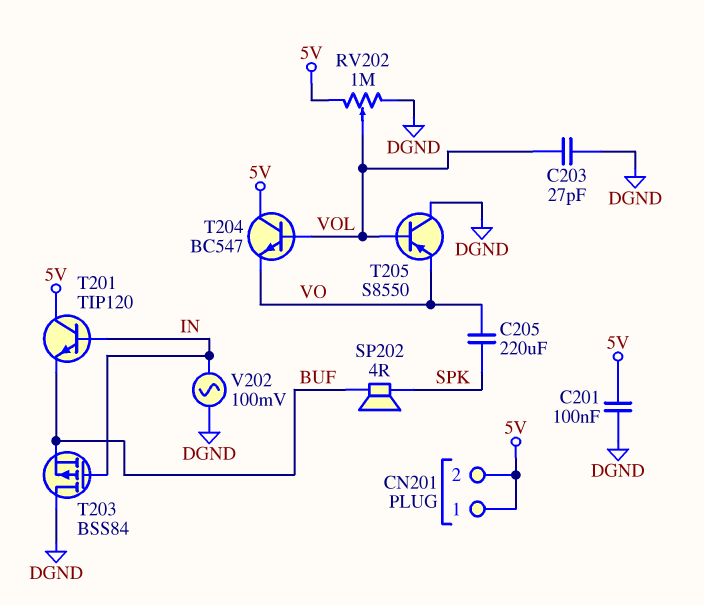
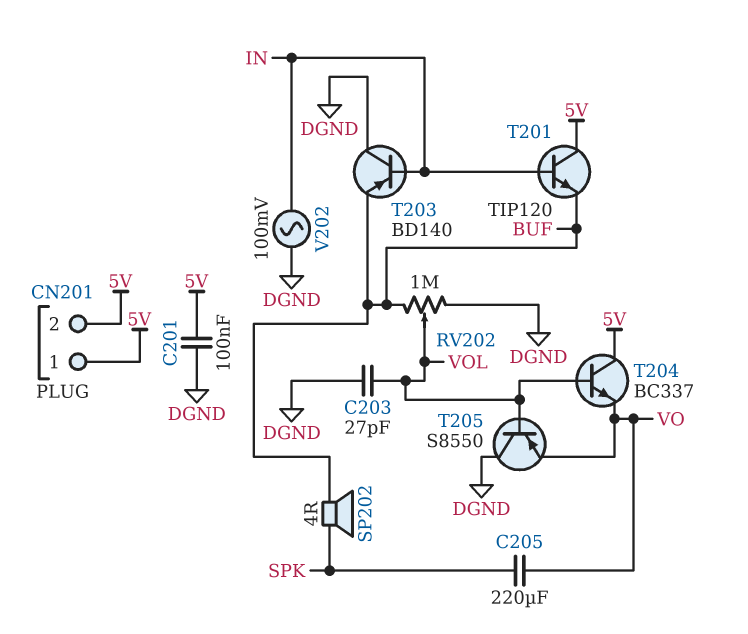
RV202: 1M (5V, DGND, wiper VOL) -> 1M (BUF, DGND, wiper VOL)
T203: PMOS BSS84 (G IN, D DGND, S BUF) -> PNP BD140 (B IN, C DGND, E BUF)
T204: NPN BC547 (B VOL, C 5V, E VO) -> NPN BC337 (B VOL, C 5V, E VO)

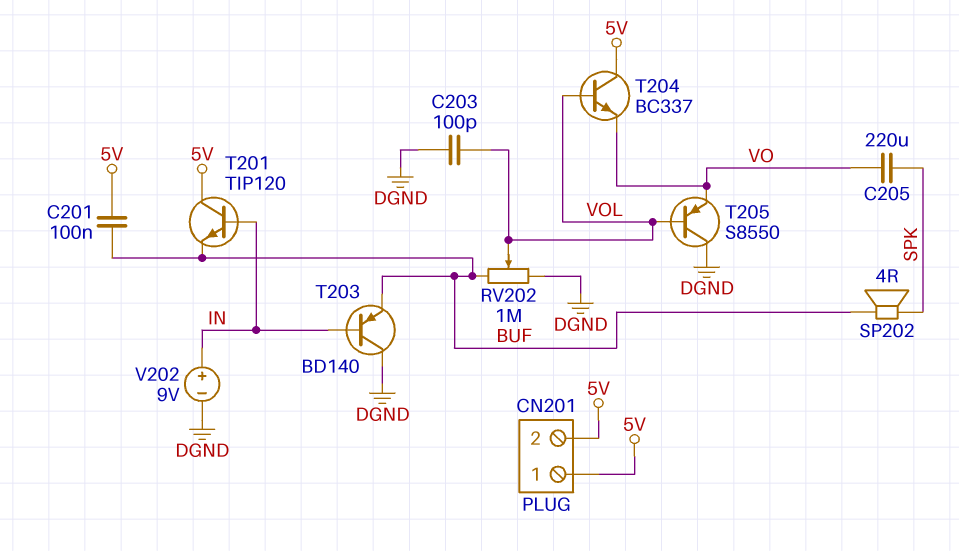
C201: 100nF (5V, DGND) -> 100nF (5V, BUF)
C203: 27pF (DGND, VOL) -> 100pF (DGND, VOL)
V202: AC 100mV (DGND, IN) -> 9V (plus IN, minus DGND)

